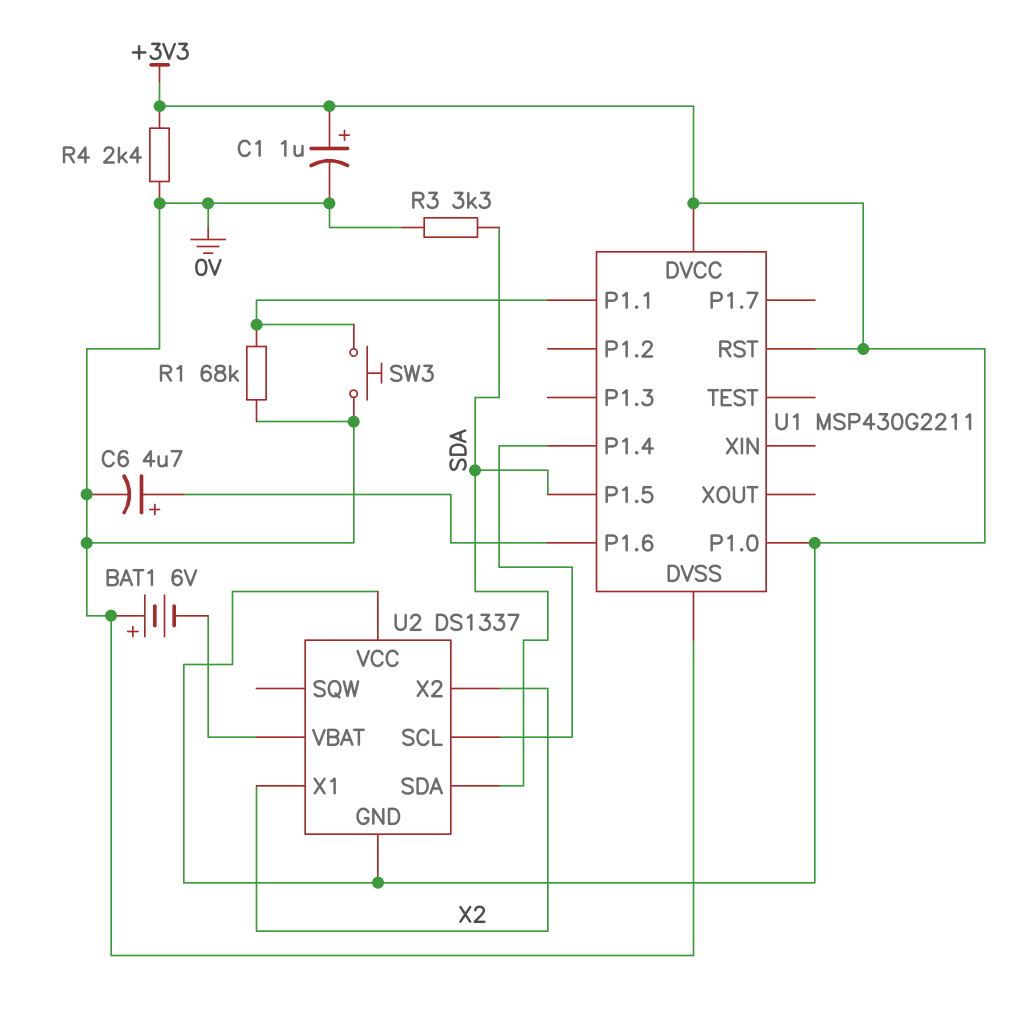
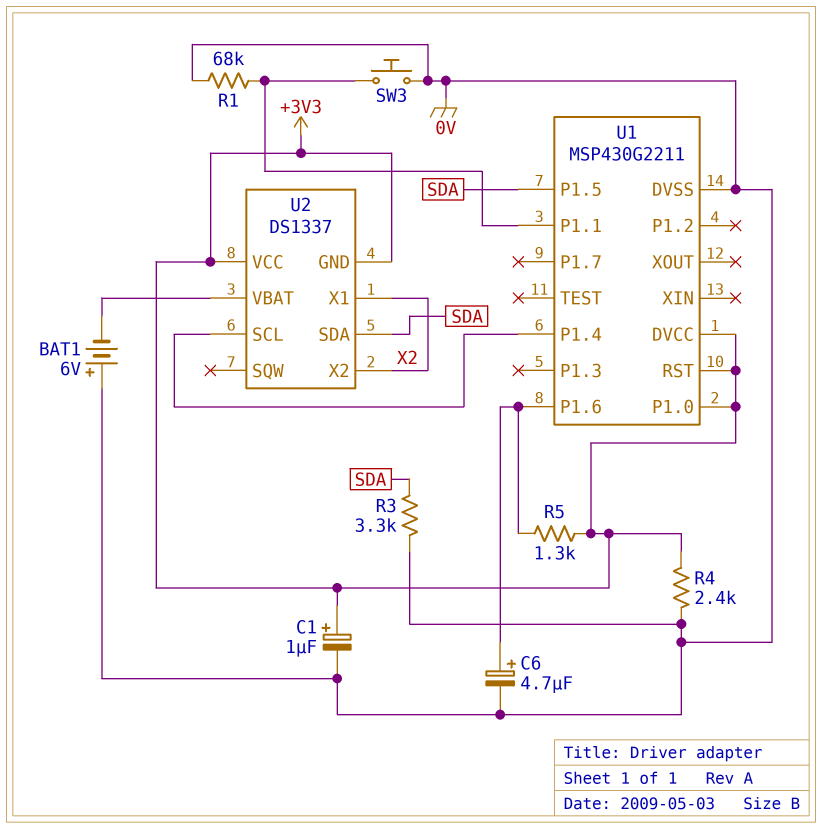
R5: none -> 1.3k (+3V3, U1/P1.6)

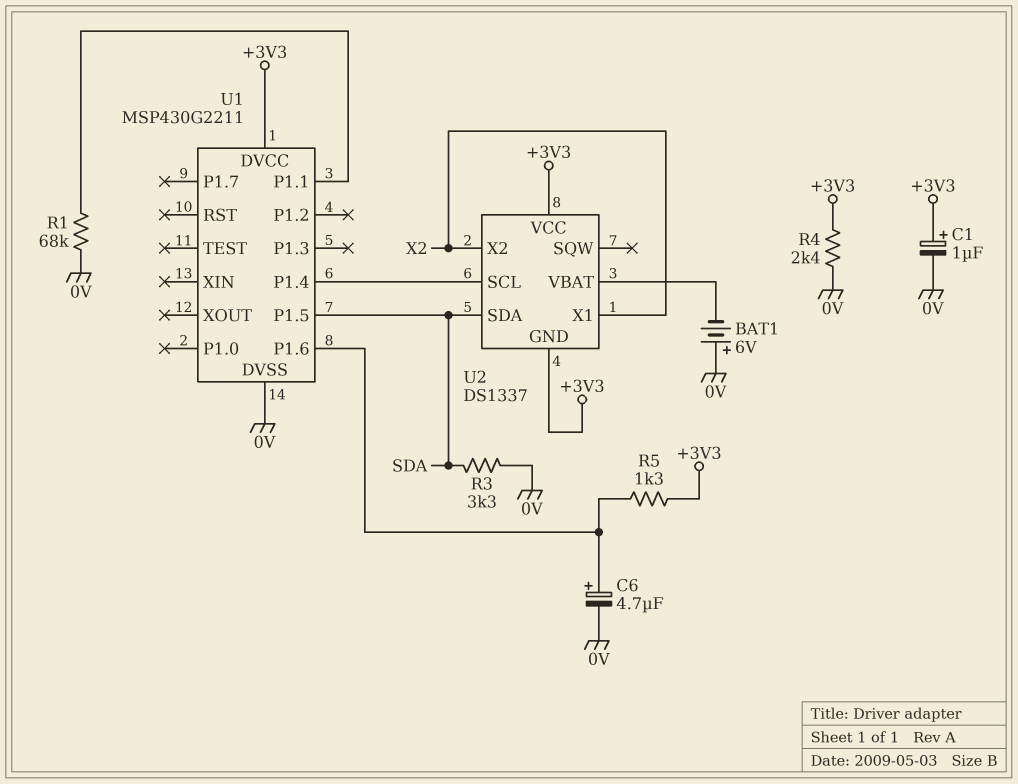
SW3: button (0V, U1/P1.1) -> none
U1 pin P1.0: +3V3 -> none
U1 pin RST: +3V3 -> none

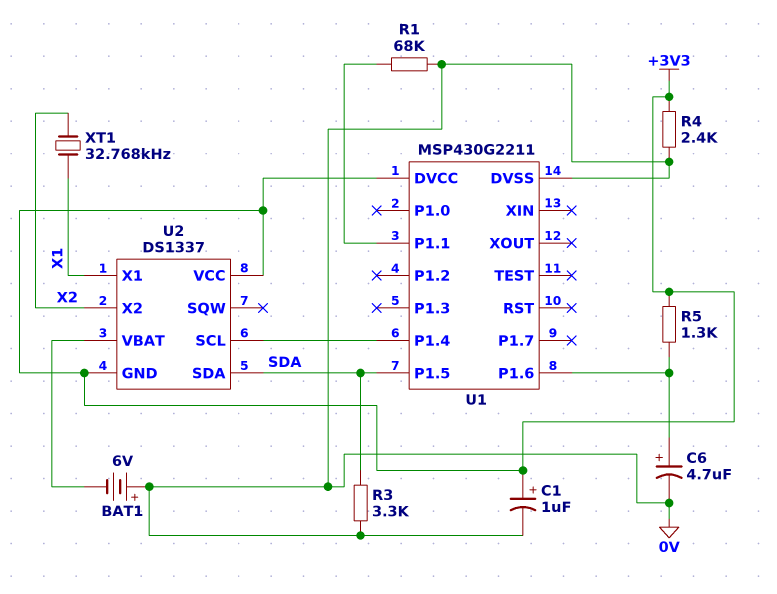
U2 pin X1: X2 -> X1
XT1: none -> 32.768kHz (X1, X2)

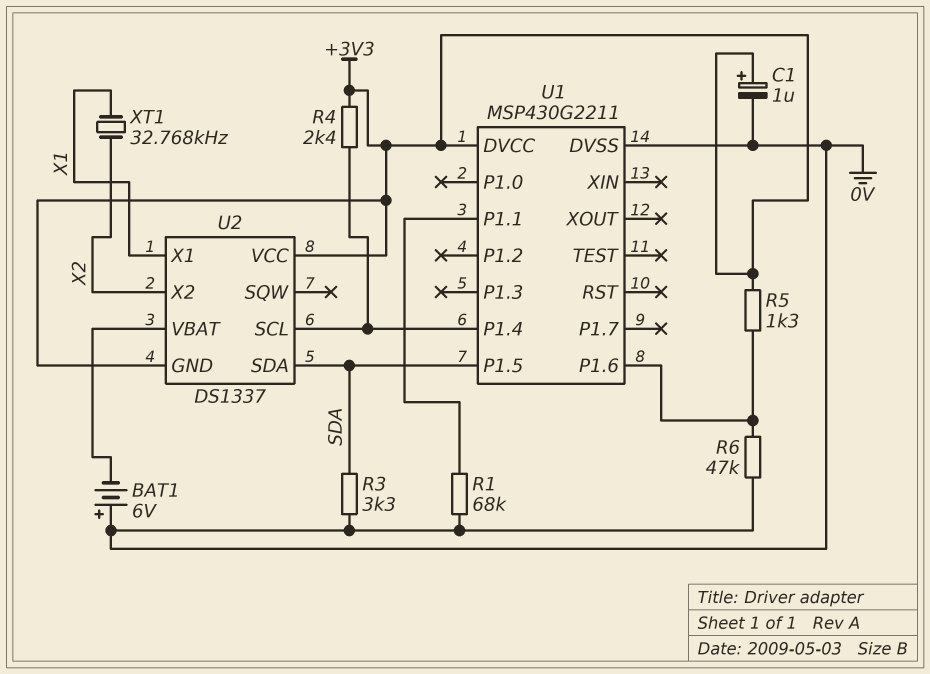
C6: 4.7uF (plus U1/P1.6, minus 0V) -> none
R4: 2.4k (+3V3, 0V) -> 2.4k (+3V3, U1/P1.4)
R6: none -> 47k (0V, U1/P1.6)

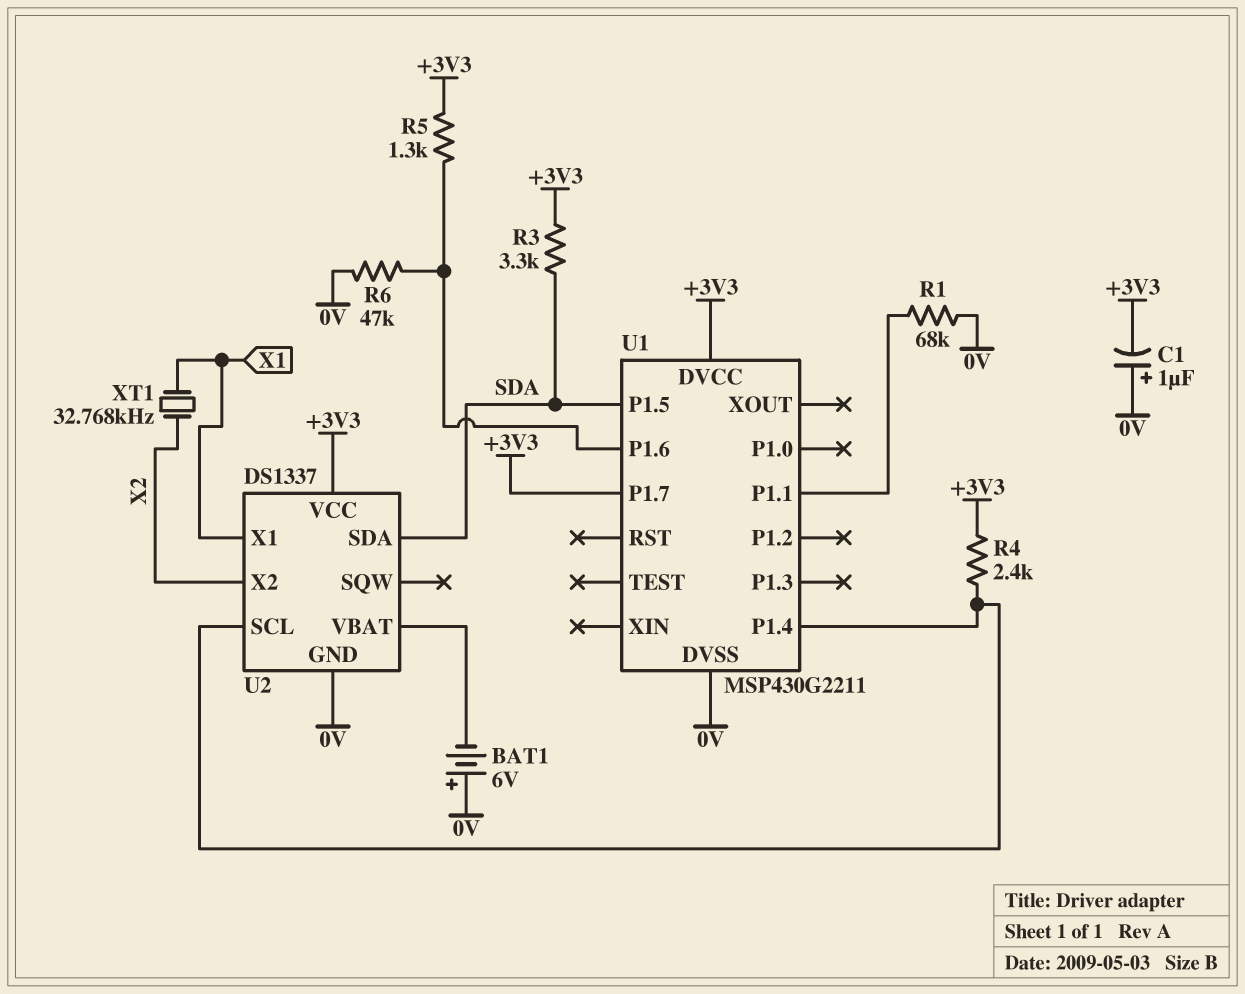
C1: 1uF (plus +3V3, minus 0V) -> 1uF (plus 0V, minus +3V3)
R3: 3.3k (0V, SDA) -> 3.3k (+3V3, SDA)
U1 pin P1.7: none -> +3V3
U2 pin GND: +3V3 -> 0V

